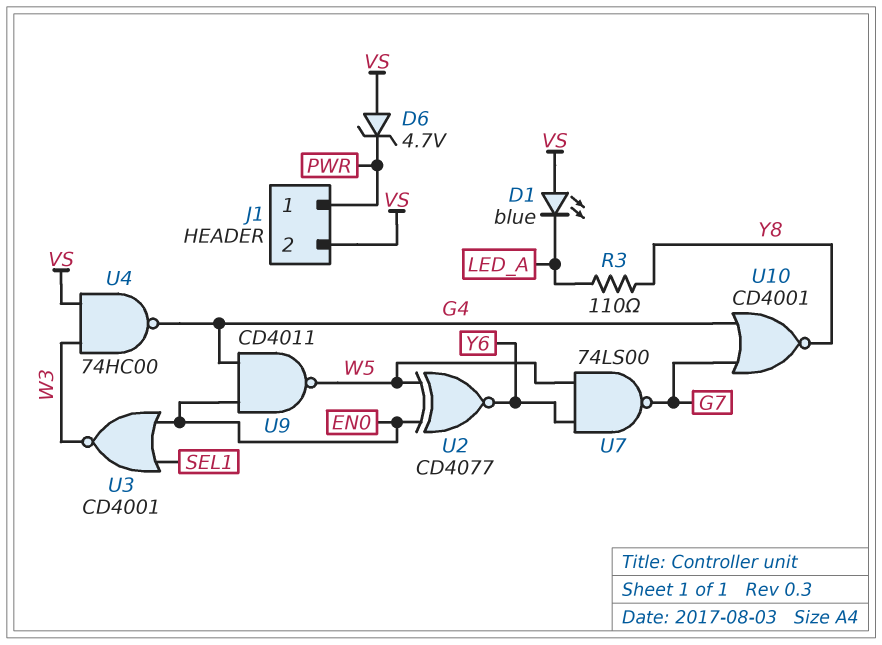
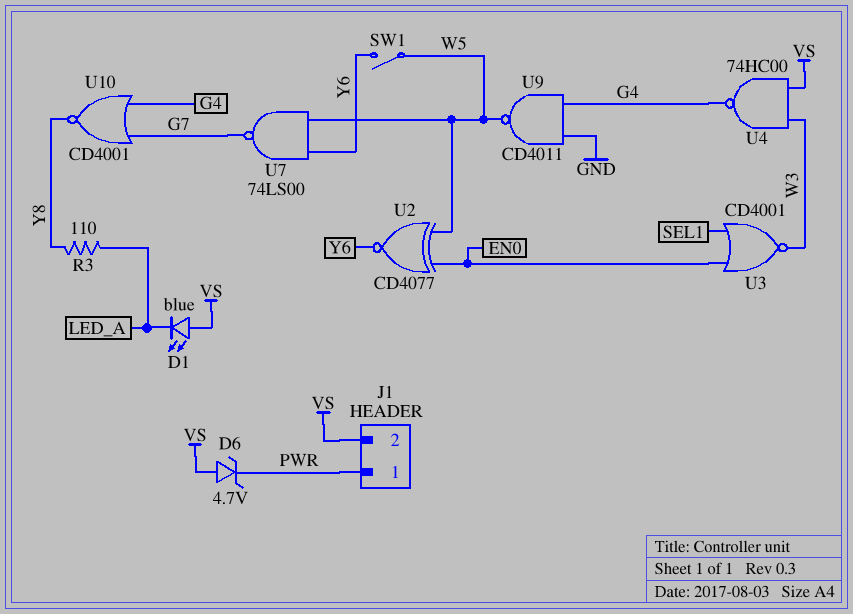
SW1: none -> switch (W5, Y6)
U9: NAND CD4011 (in EN0, in G4, out W5) -> NAND CD4011 (in G4, in GND, out W5)

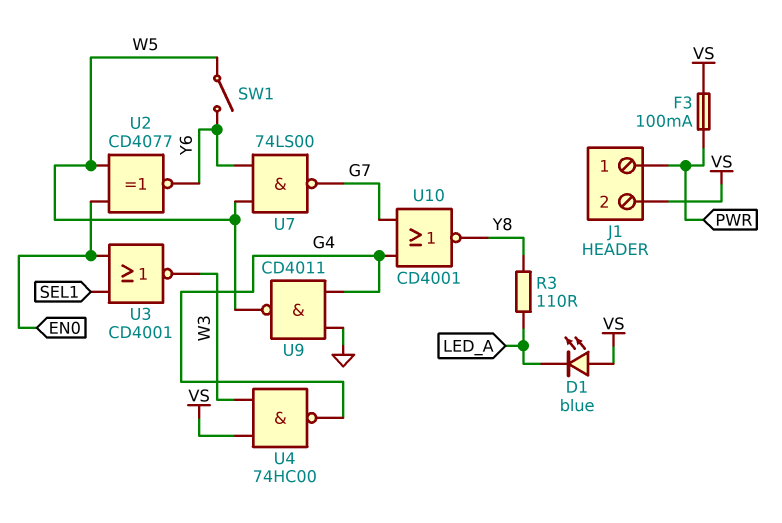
D6: zener 4.7V (A VS, K PWR) -> none
F3: none -> 100mA (PWR, VS)

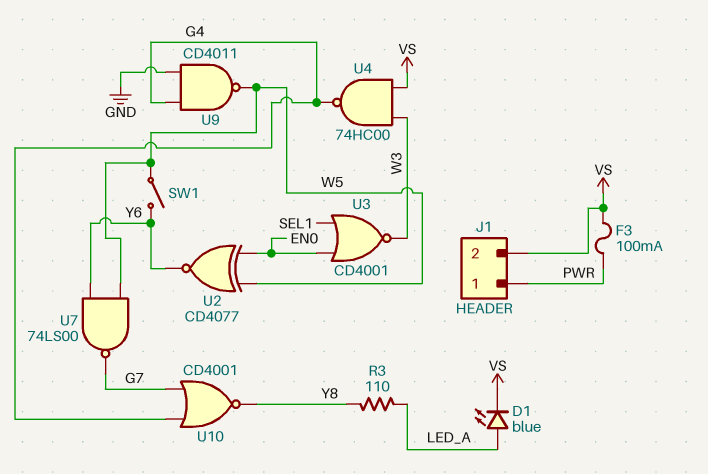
D1: LED blue (A VS, K LED_A) -> LED blue (A LED_A, K VS)

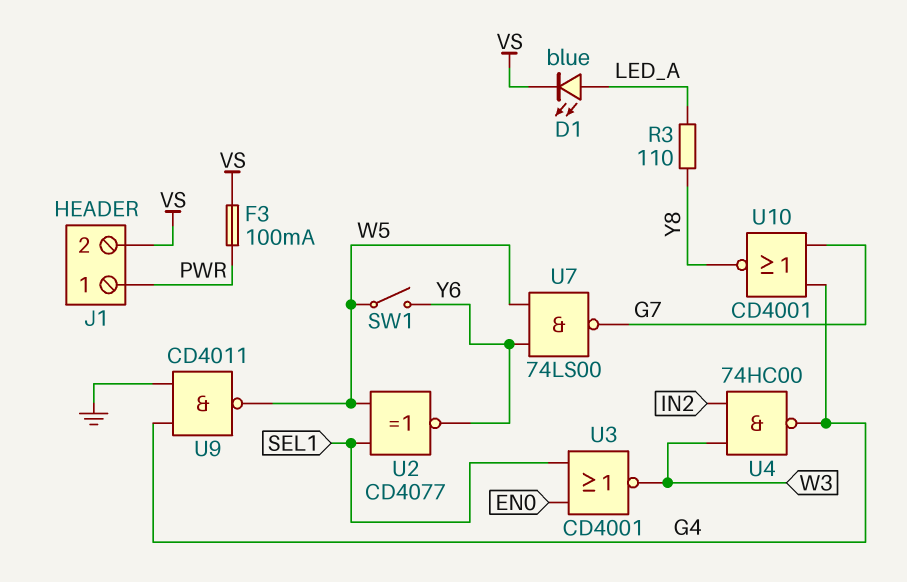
U2: XNOR CD4077 (in EN0, in W5, out Y6) -> XNOR CD4077 (in SEL1, in W5, out Y6)
U4: NAND 74HC00 (in VS, in W3, out G4) -> NAND 74HC00 (in IN2, in W3, out G4)

